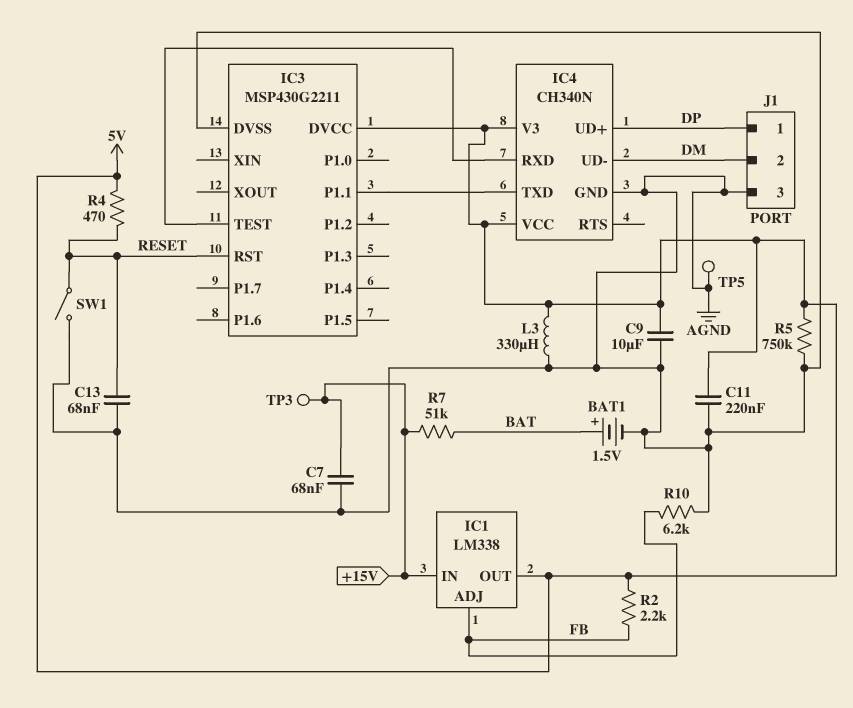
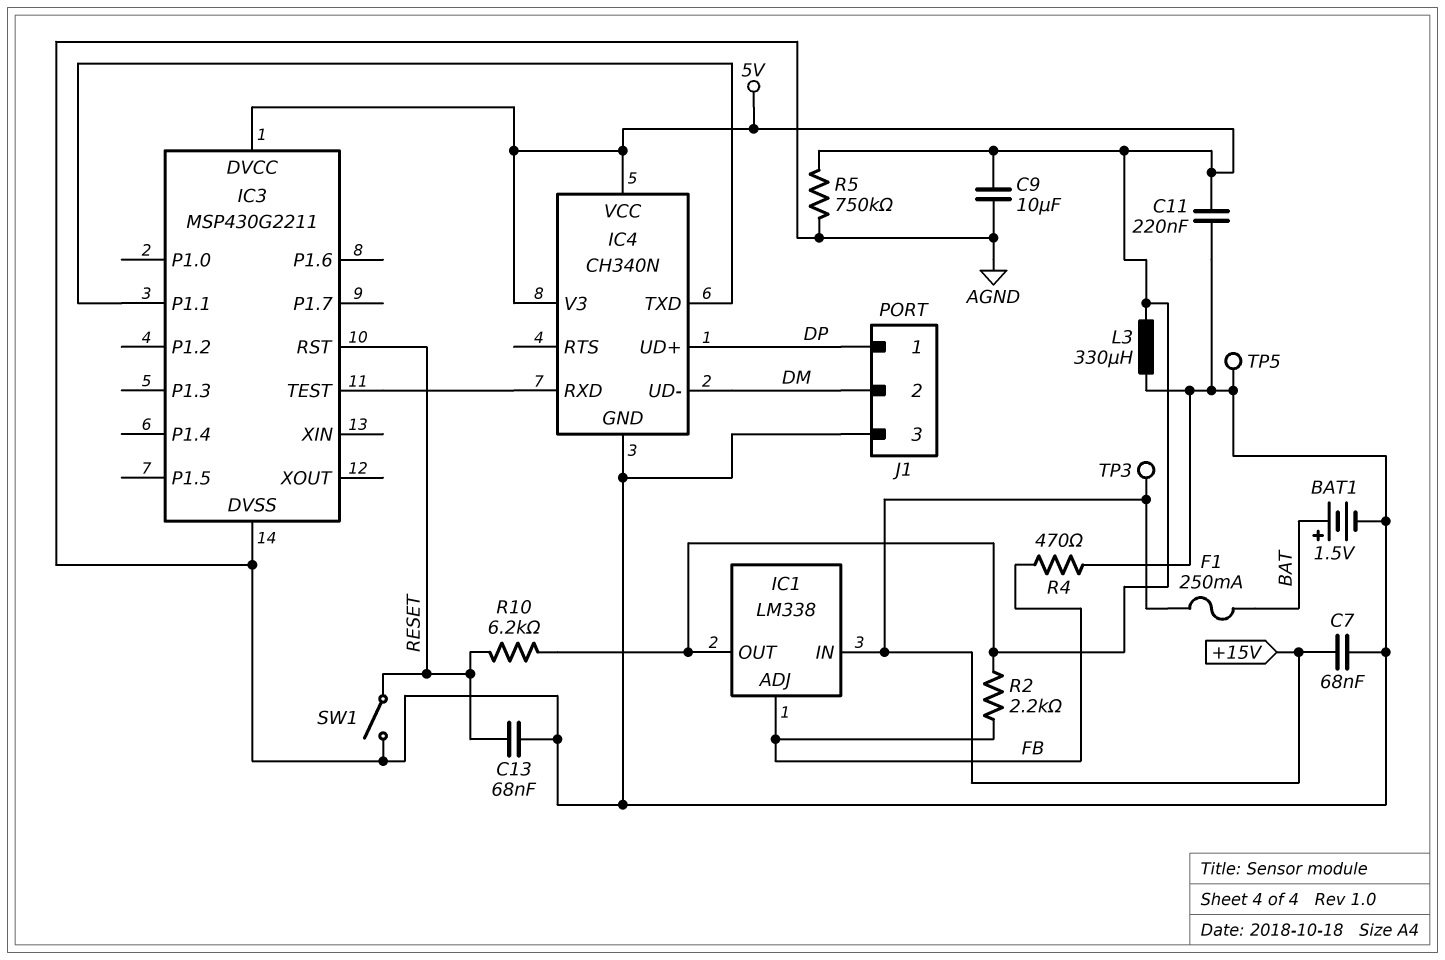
F1: none -> 250mA (+15V, BAT)
R4: 470 (5V, RESET) -> 470 (AGND, FB)
R7: 51k (+15V, BAT) -> none
R10: 6.2k (AGND, FB) -> 6.2k (5V, RESET)

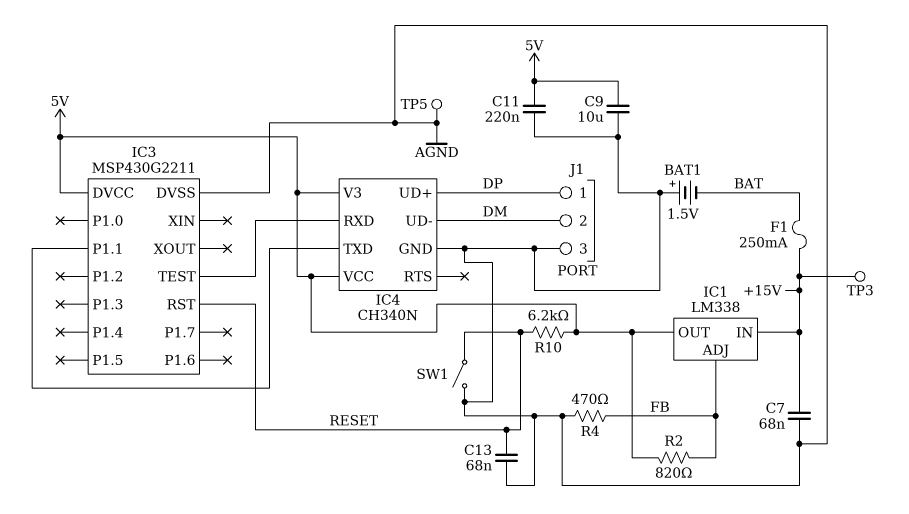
BAT1: 1.5V (plus BAT, minus AGND) -> 1.5V (plus AGND, minus BAT)
L3: 330uH (5V, AGND) -> none
R2: 2.2k (5V, FB) -> 820 (5V, FB)
R5: 750k (5V, AGND) -> none

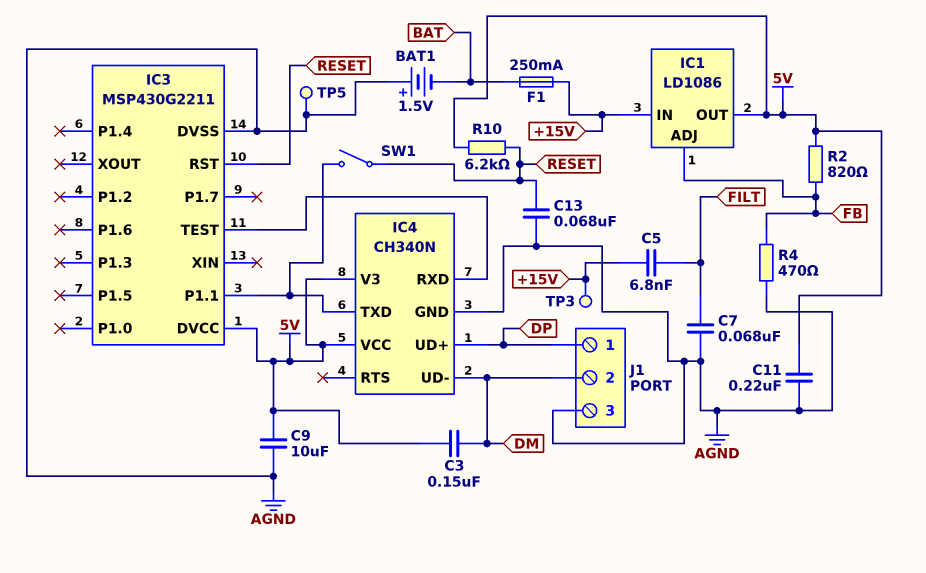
C3: none -> 150nF (5V, DM)
C5: none -> 6.8nF (+15V, FILT)
C7: 68nF (+15V, AGND) -> 68nF (AGND, FILT)
IC1: LM338 -> LD1086
SW1: switch (AGND, RESET) -> switch (IC3/P1.1, RESET)

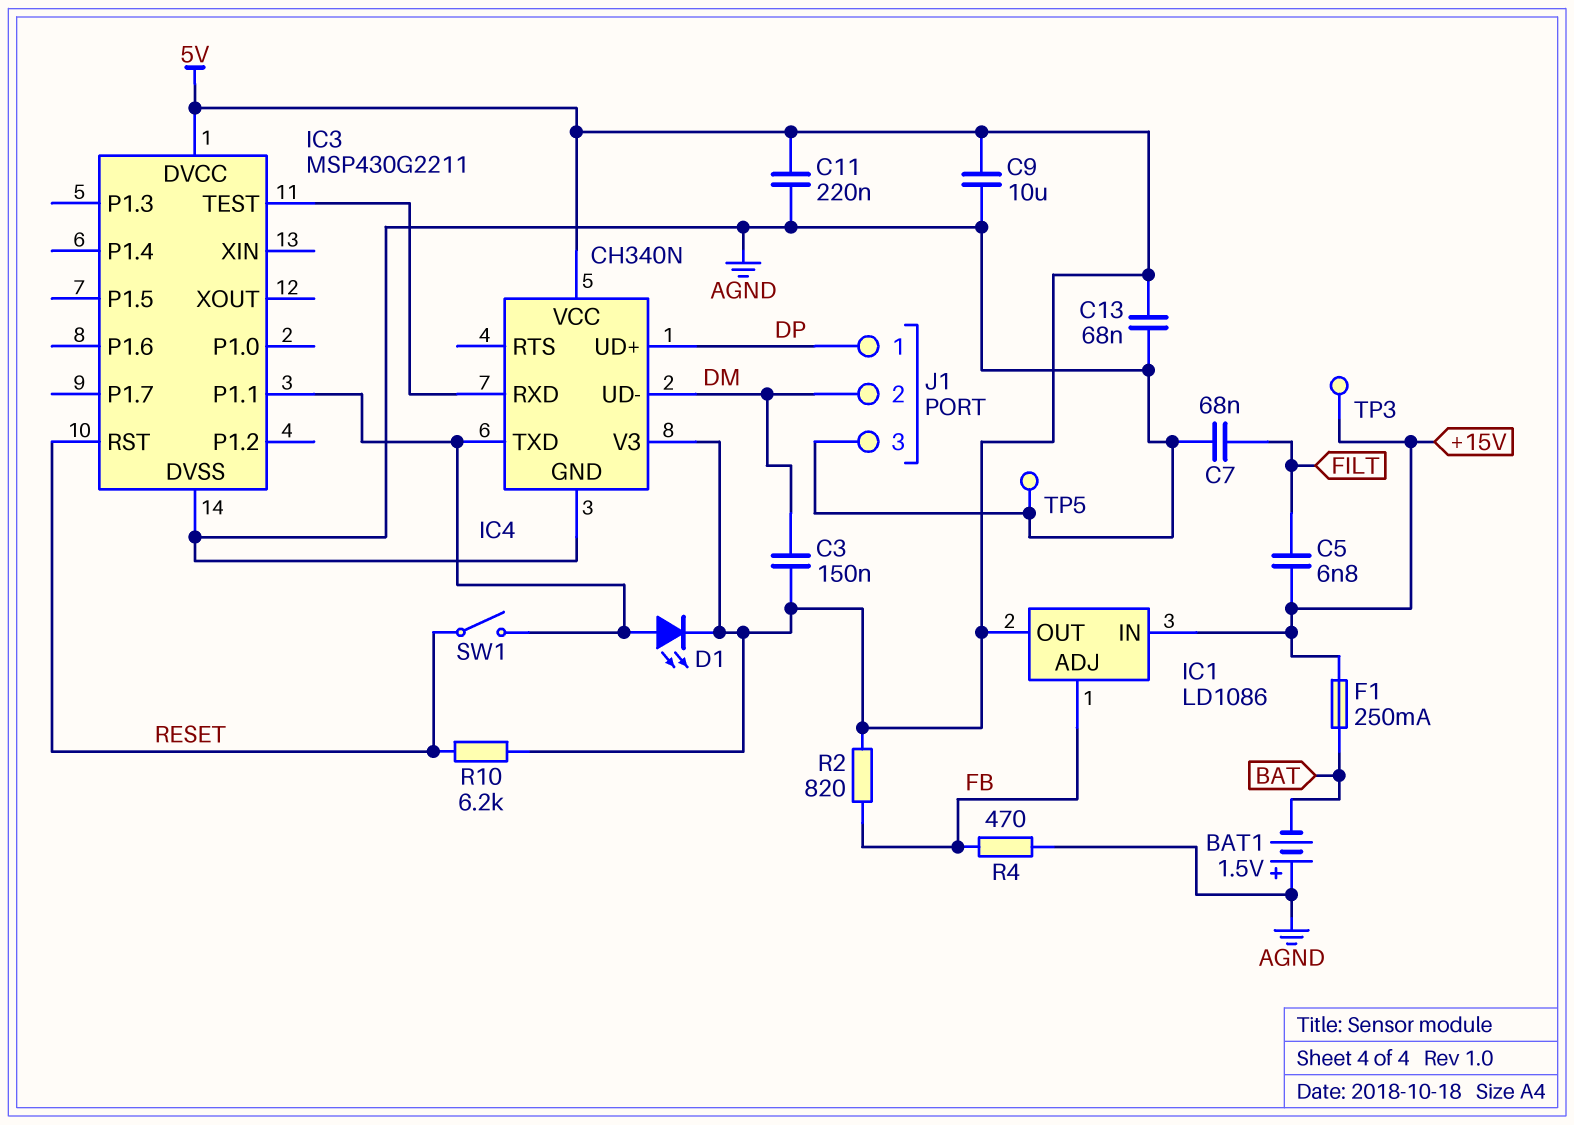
C13: 68nF (AGND, RESET) -> 68nF (5V, AGND)
D1: none -> LED (A IC3/P1.1, K 5V)

